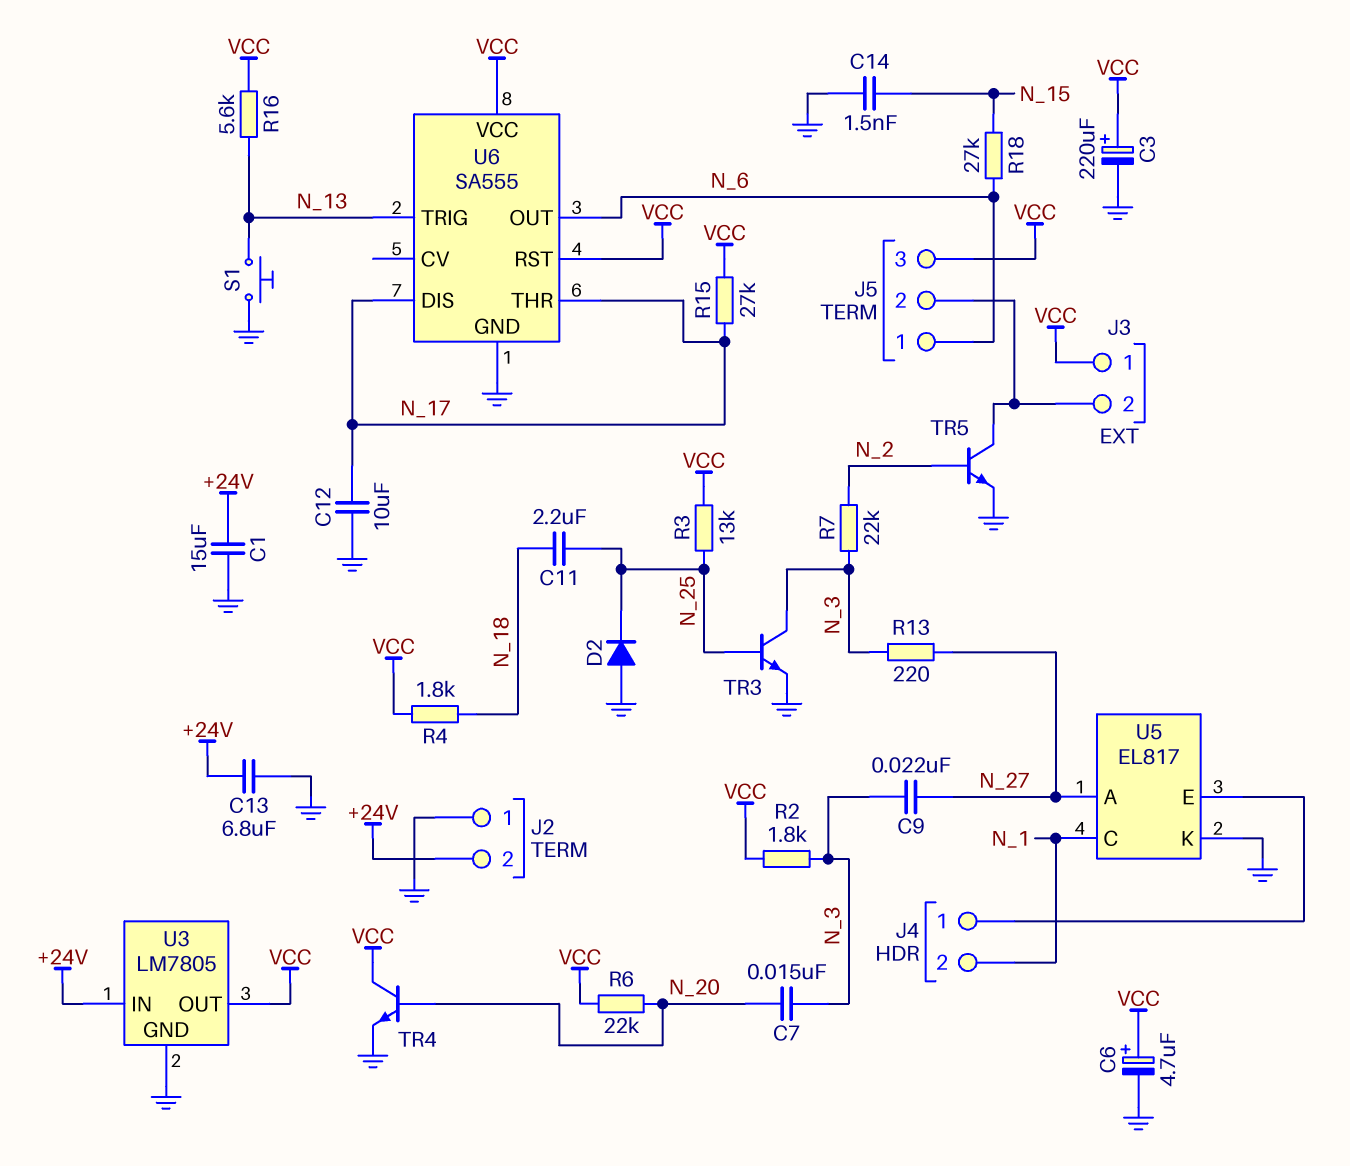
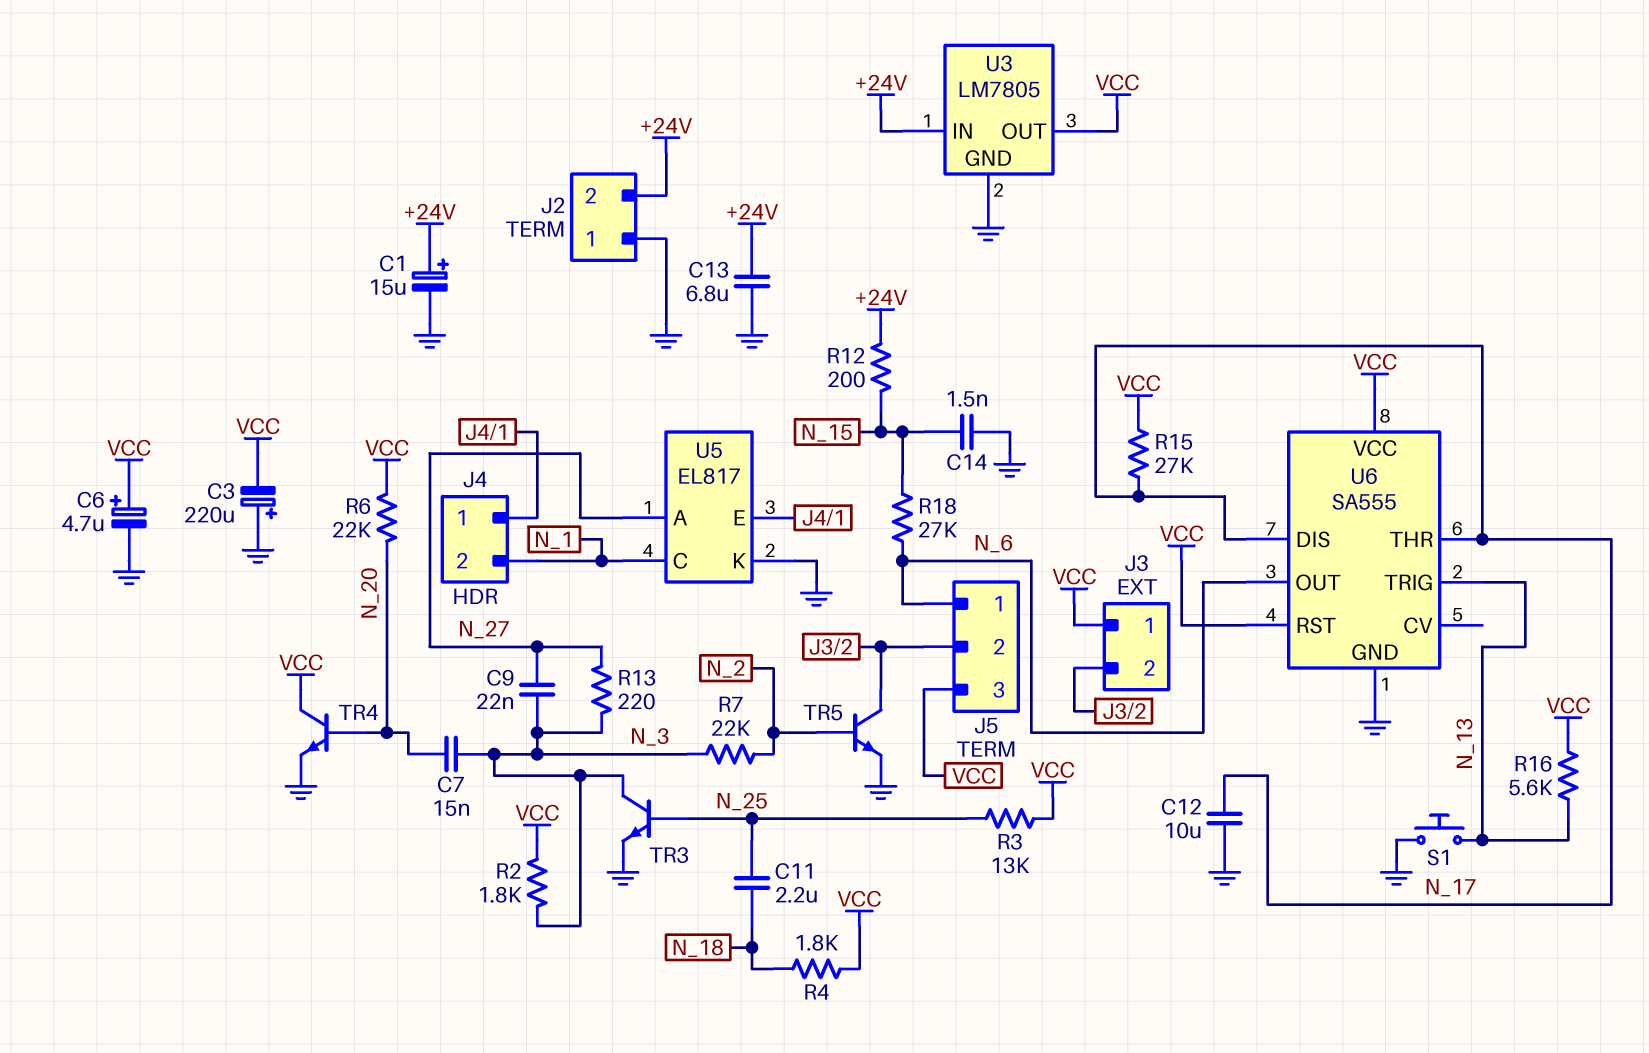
C1: 15uF (+24V, GND) -> 15uF (plus +24V, minus GND)
C3: 220uF (plus VCC, minus GND) -> 220uF (plus GND, minus VCC)
D2: diode (A GND, K N_25) -> none
R12: none -> 200 (+24V, N_15)

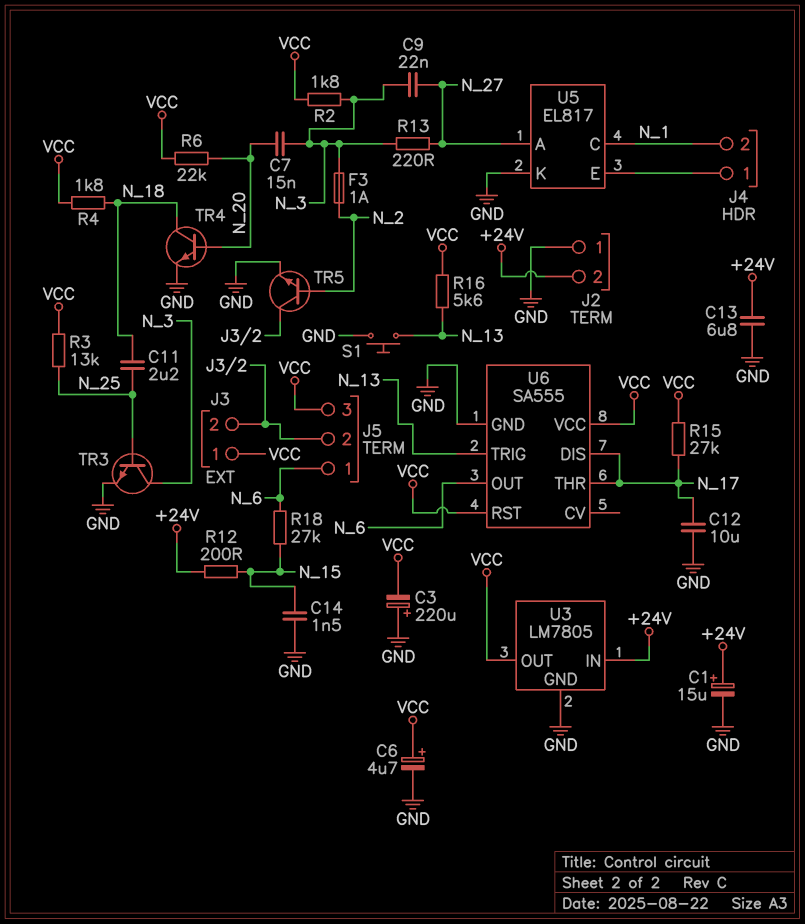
F3: none -> 1A (N_2, N_3)
R7: 22k (N_2, N_3) -> none
TR4: NPN (B N_20, C VCC, E GND) -> NPN (B N_20, C N_18, E GND)

